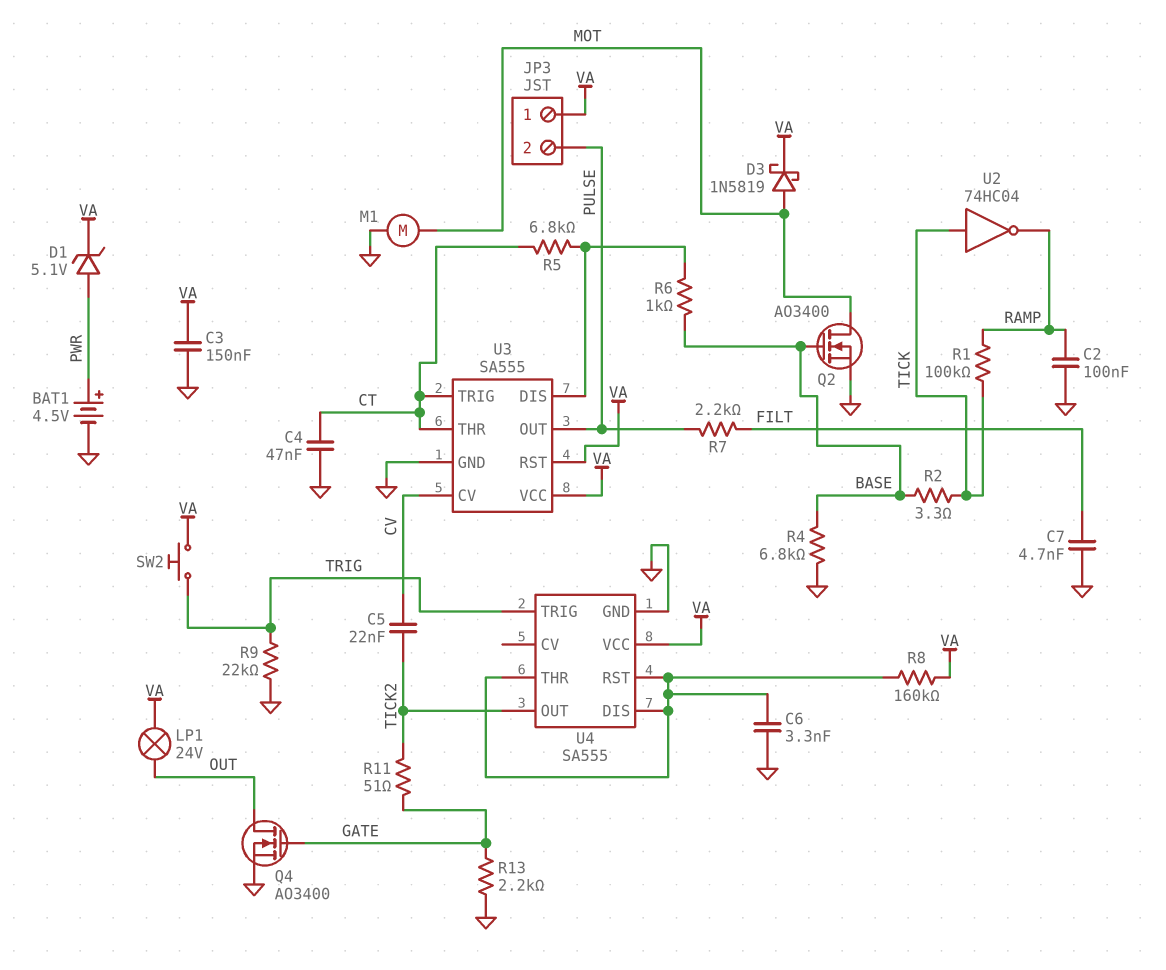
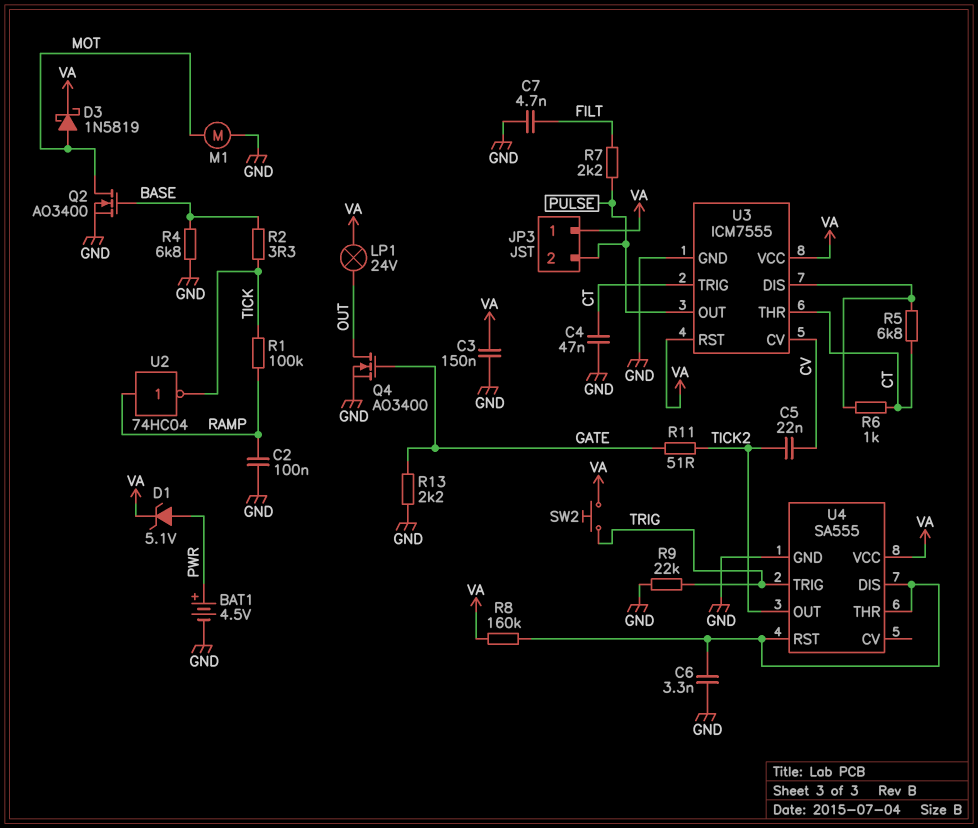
R6: 1k (BASE, U3/DIS) -> 1k (CT, U3/DIS)
U2: NOT 74HC04 (in TICK, out RAMP) -> NOT 74HC04 (in RAMP, out TICK)
U3: SA555 -> ICM7555

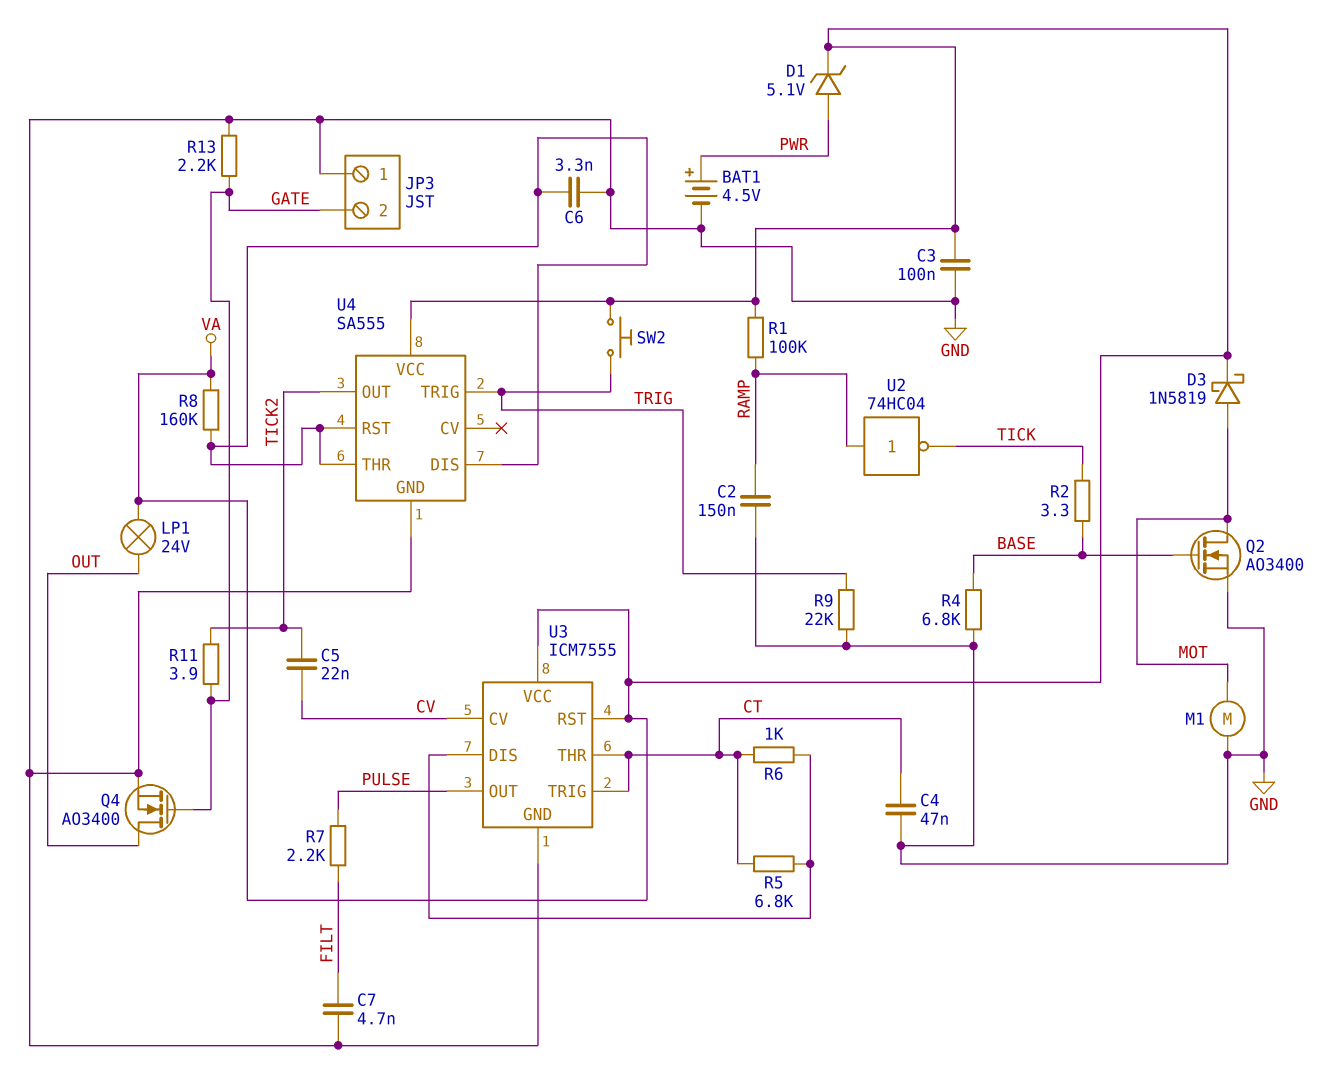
C2: 100nF (GND, RAMP) -> 150nF (GND, RAMP)
C3: 150nF (GND, VA) -> 100nF (GND, VA)
JP3 pin 1: VA -> GND
JP3 pin 2: PULSE -> GATE
R1: 100k (RAMP, TICK) -> 100k (RAMP, VA)
R11: 51 (GATE, TICK2) -> 3.9 (GATE, TICK2)

